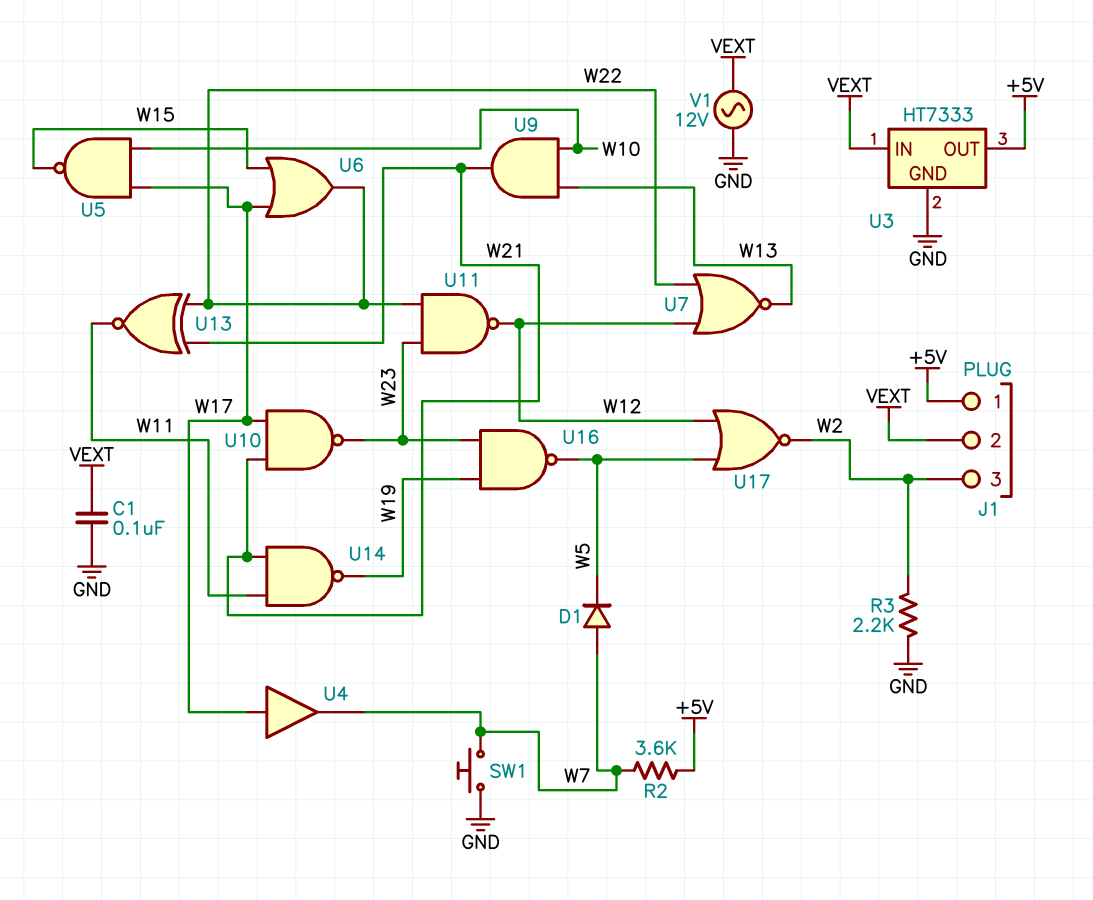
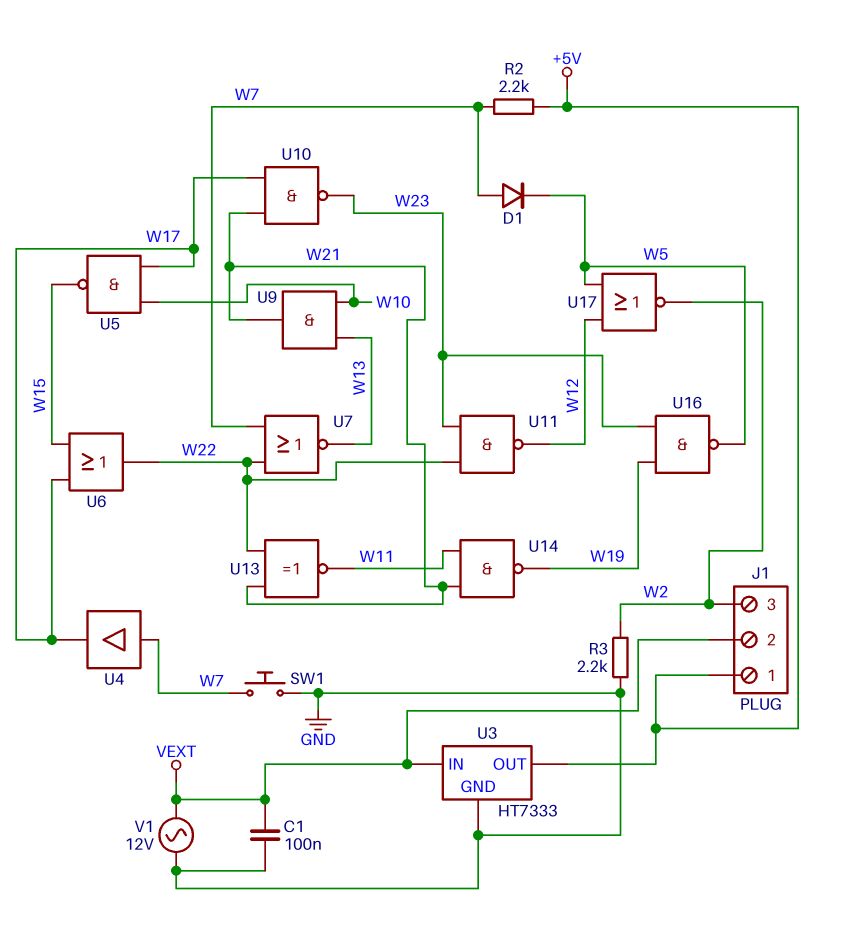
R2: 3.6k (+5V, W7) -> 2.2k (+5V, W7)
U4: buffer (in W17, out W7) -> buffer (in W7, out W17)
U7: NOR (in W12, in W22, out W13) -> NOR (in W7, in W22, out W13)

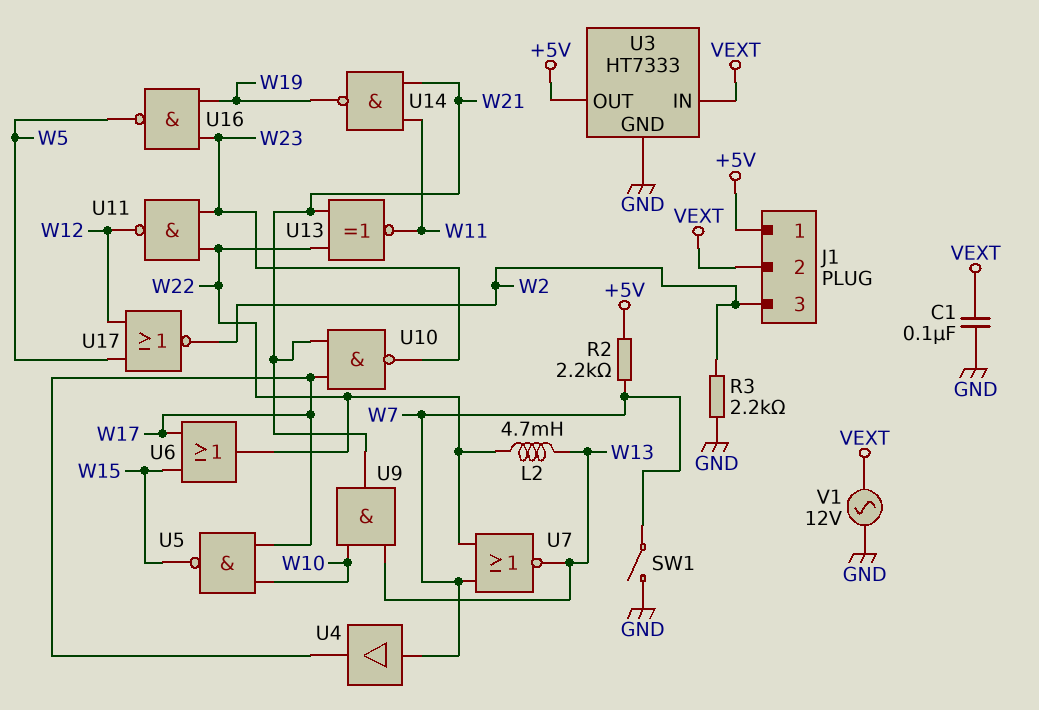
D1: diode (A W7, K W5) -> none
L2: none -> 4.7mH (W13, W22)
SW1: button (GND, W7) -> switch (GND, W7)

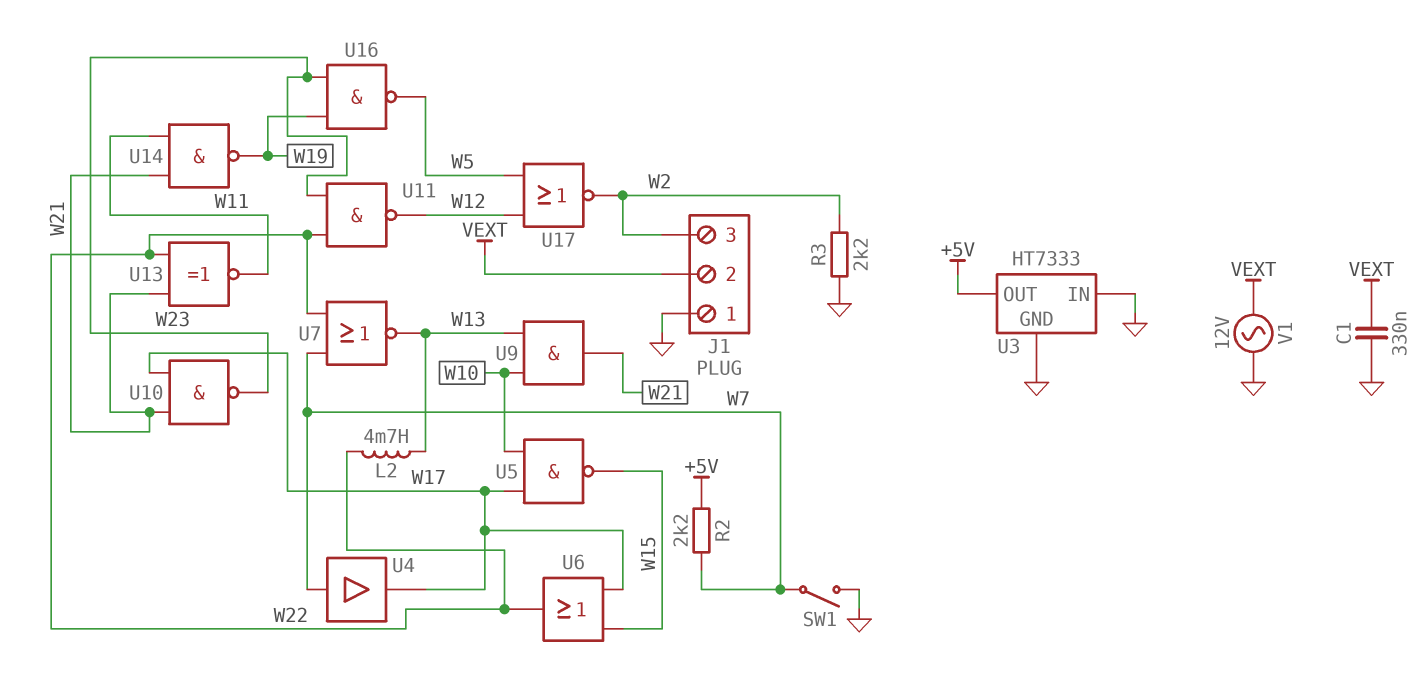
C1: 100nF (GND, VEXT) -> 330nF (GND, VEXT)
J1 pin 1: +5V -> GND
U3 pin IN: VEXT -> GND

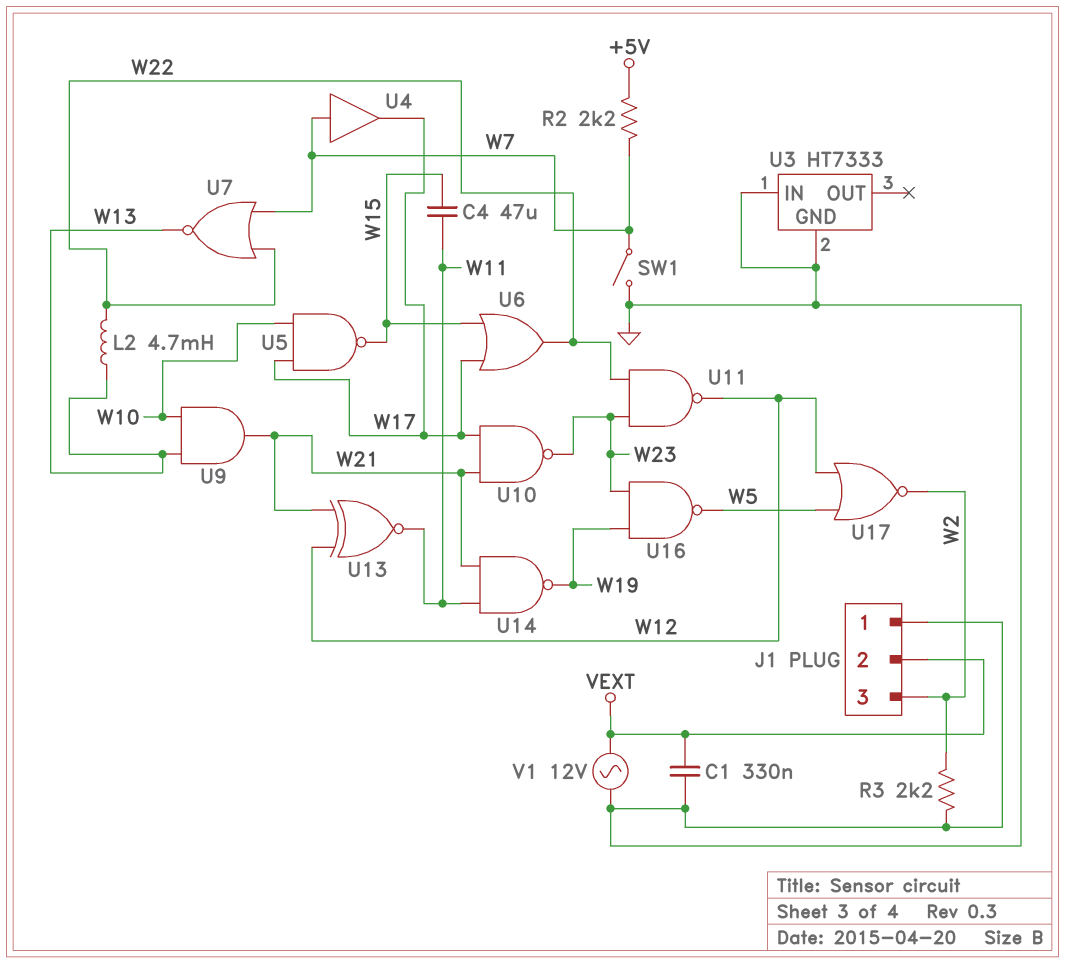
C4: none -> 47uF (W11, W15)
U3 pin OUT: +5V -> none
U13: XNOR (in W21, in W22, out W11) -> XNOR (in W12, in W21, out W11)

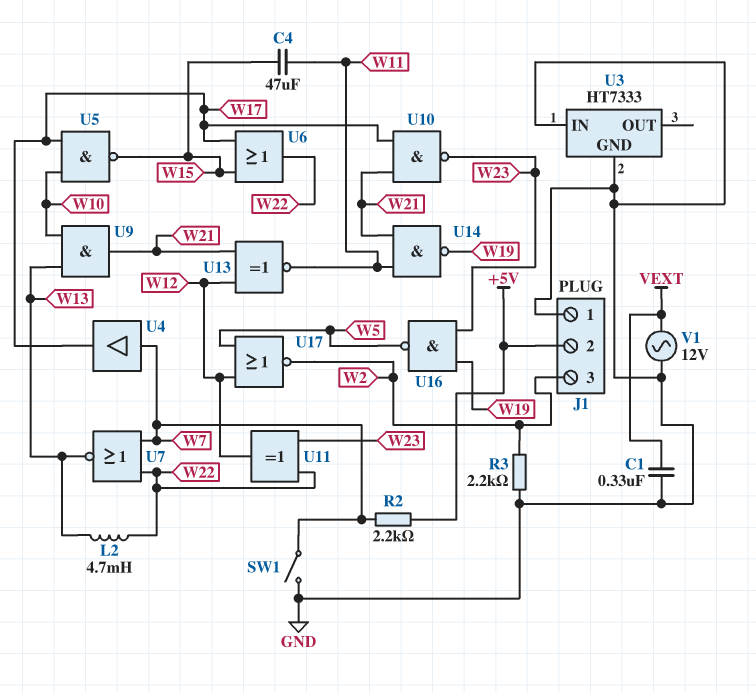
J1 pin 2: VEXT -> +5V
U11: NAND (in W22, in W23, out W12) -> XOR (in W22, in W23, out W12)

